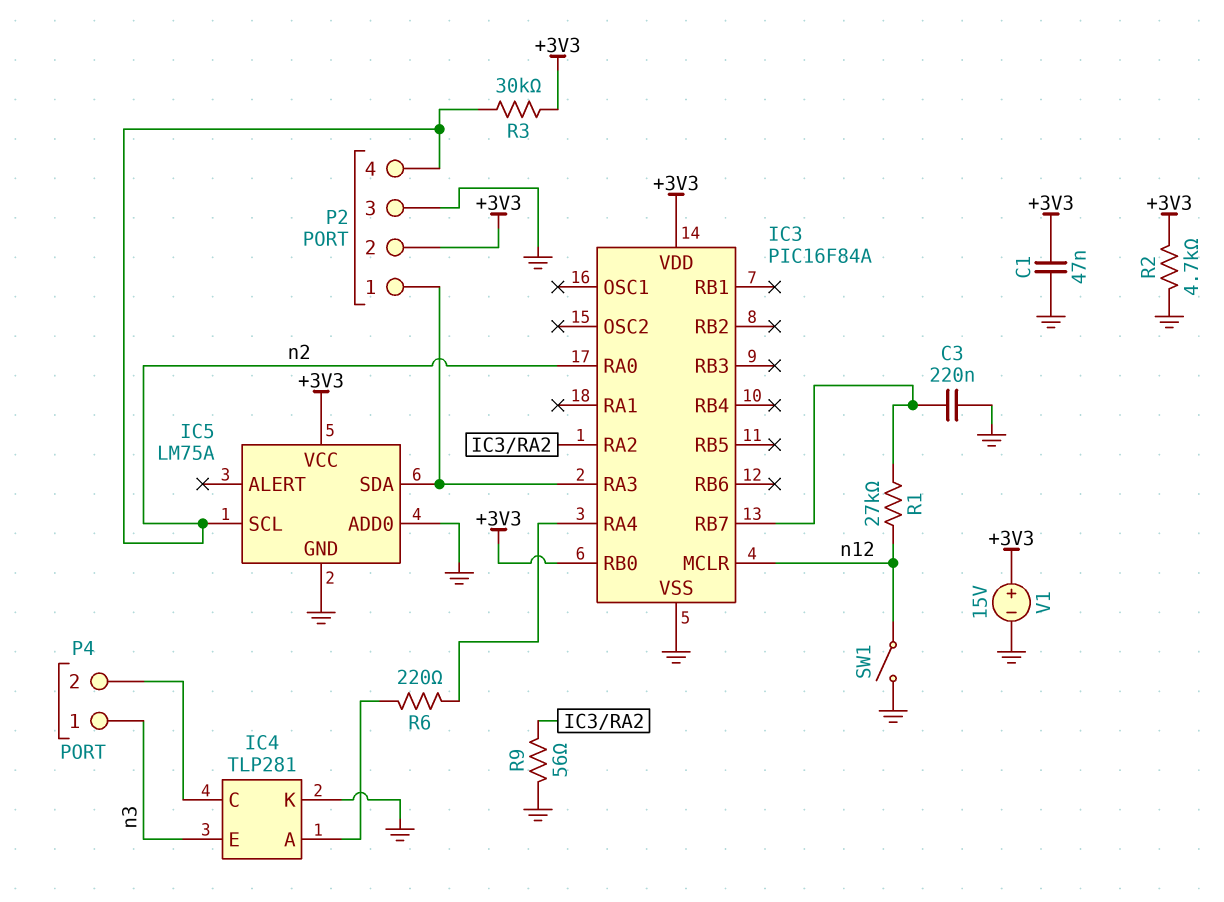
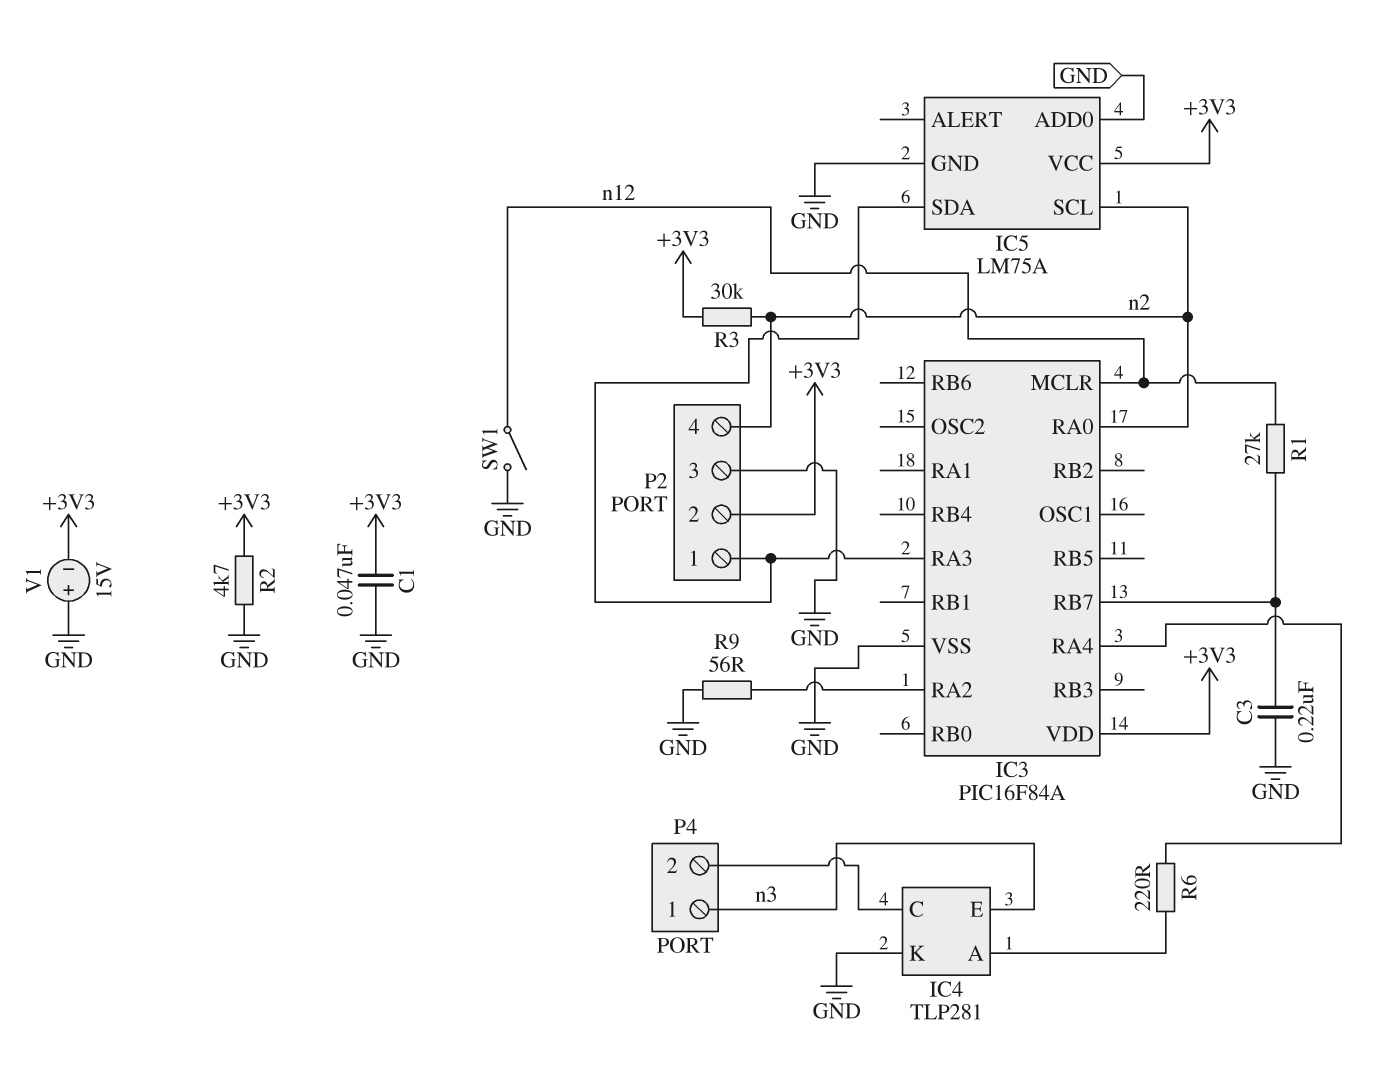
IC3 pin RB0: +3V3 -> none
V1: 15V (plus +3V3, minus GND) -> 15V (plus GND, minus +3V3)

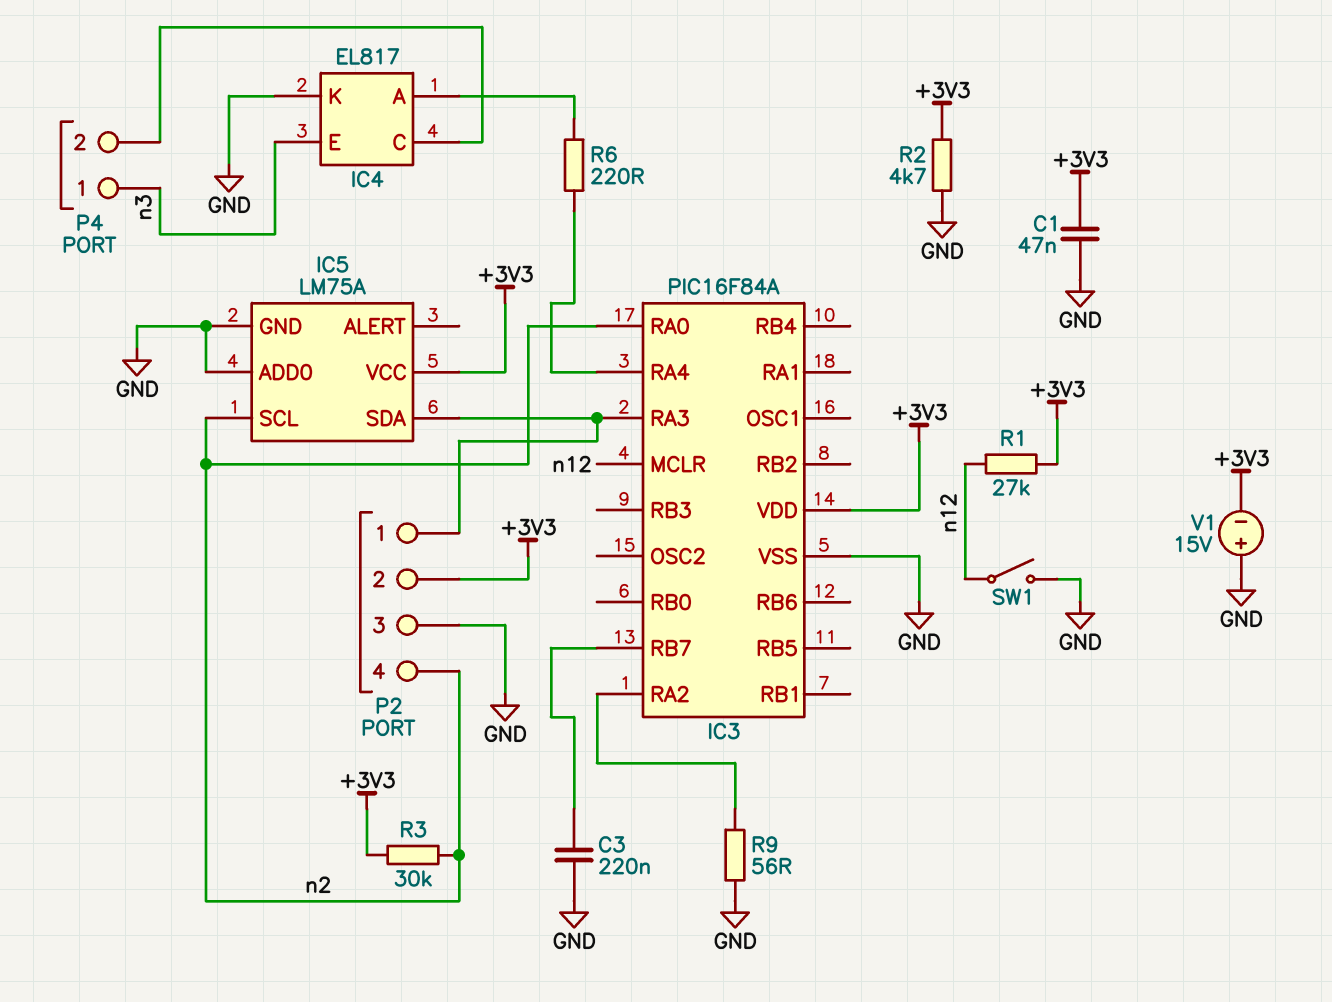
IC4: TLP281 -> EL817
R1: 27k (IC3/RB7, n12) -> 27k (+3V3, n12)

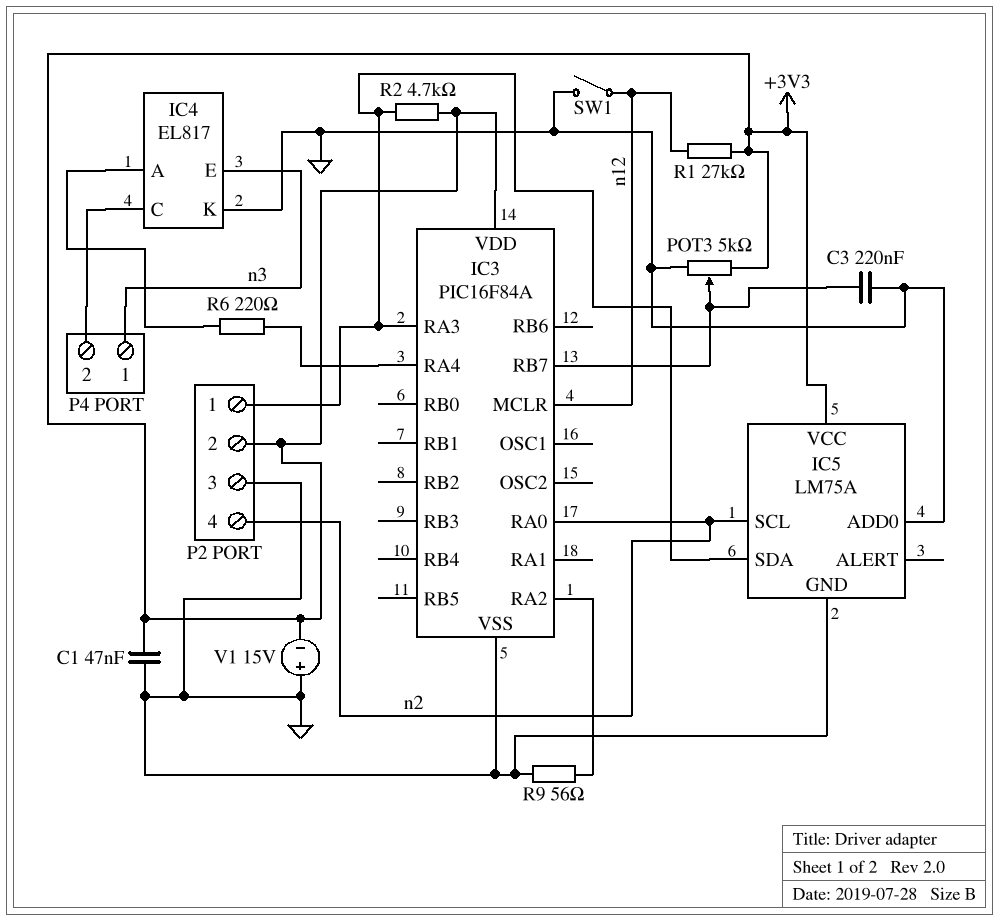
POT3: none -> 5k (+3V3, GND, wiper IC3/RB7)
R2: 4.7k (+3V3, GND) -> 4.7k (+3V3, IC3/RA3)
R3: 30k (+3V3, n2) -> none

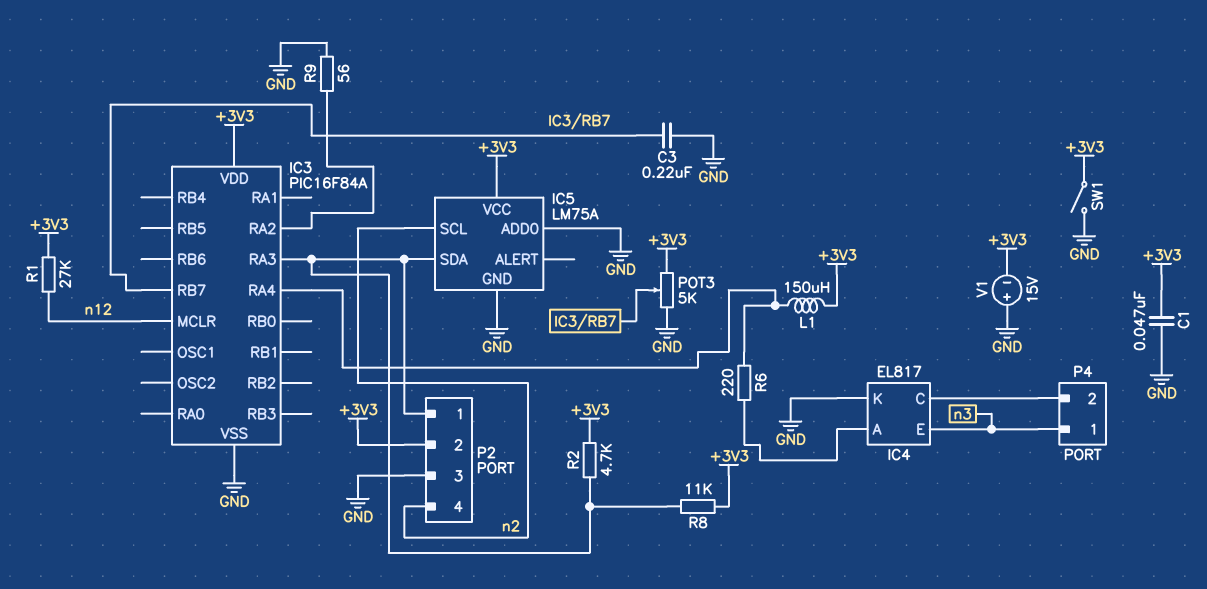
IC3 pin RA0: n2 -> none
L1: none -> 150uH (+3V3, IC3/RA4)
R8: none -> 11k (+3V3, IC3/RA3)
SW1: switch (GND, n12) -> switch (+3V3, GND)

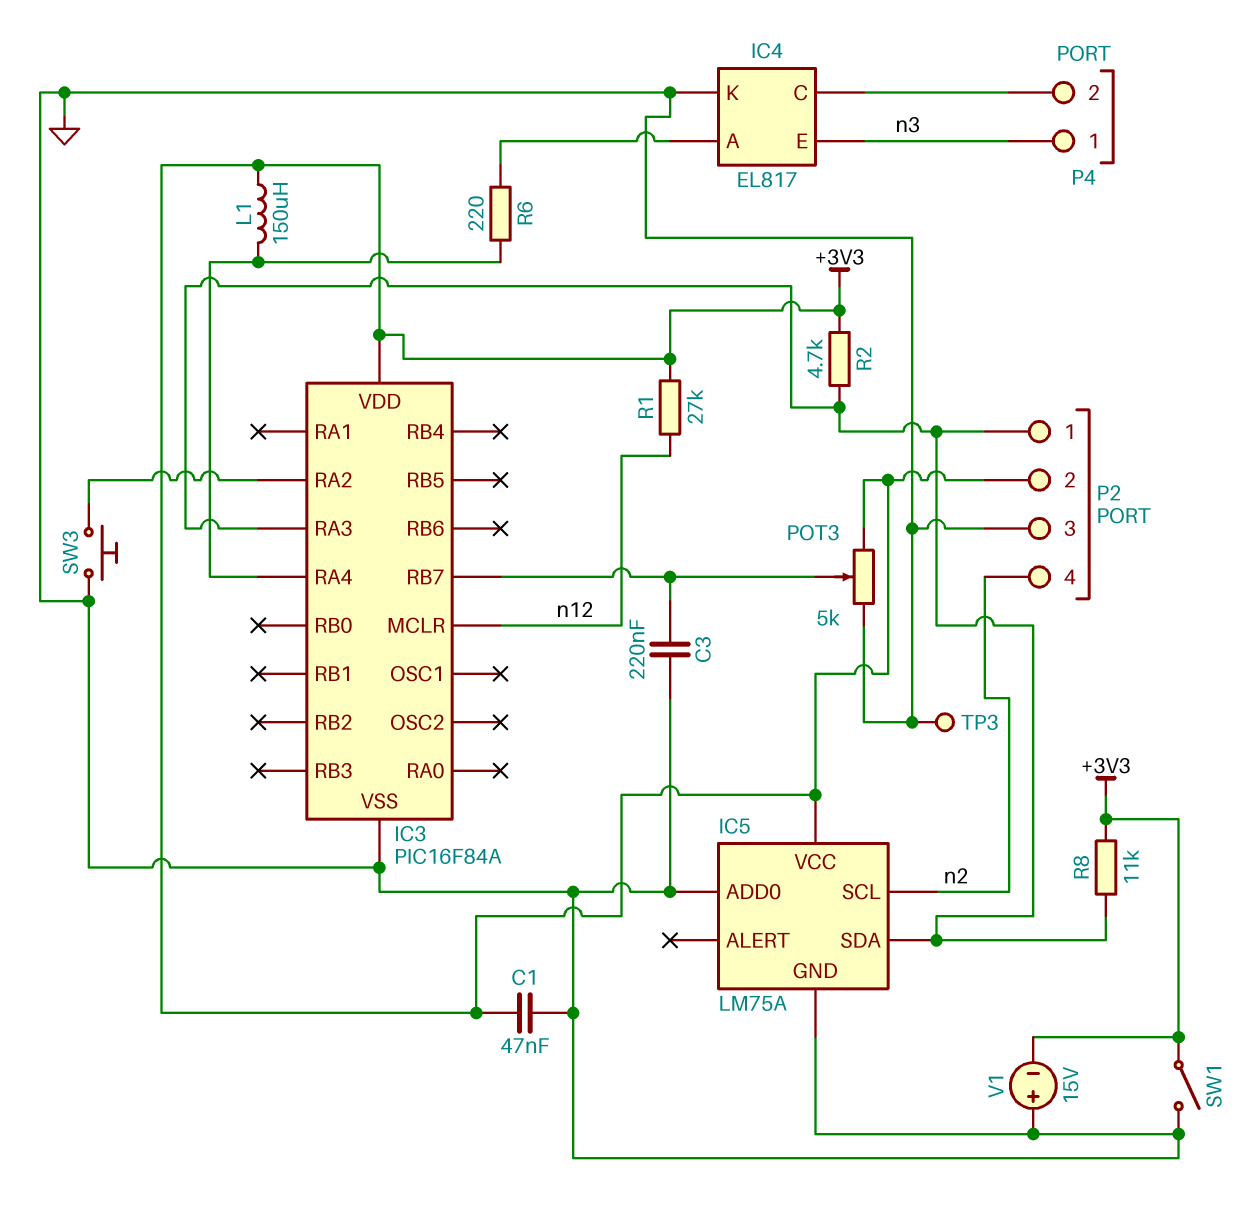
R9: 56 (GND, IC3/RA2) -> none
SW3: none -> button (GND, IC3/RA2)
TP3: none -> test point (GND)

